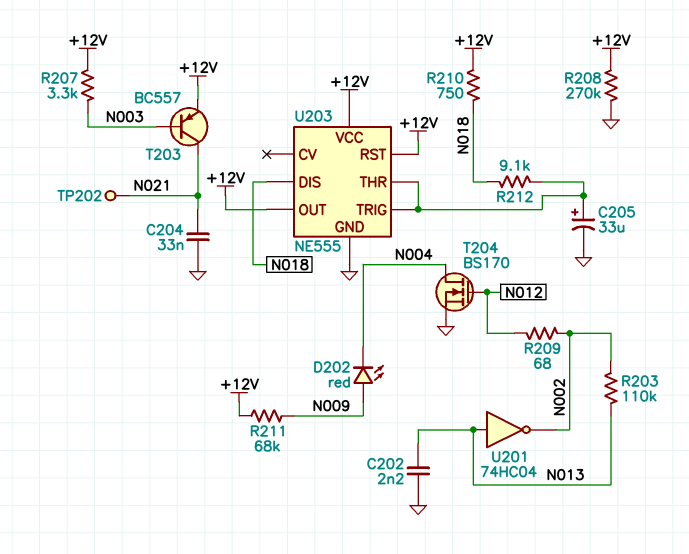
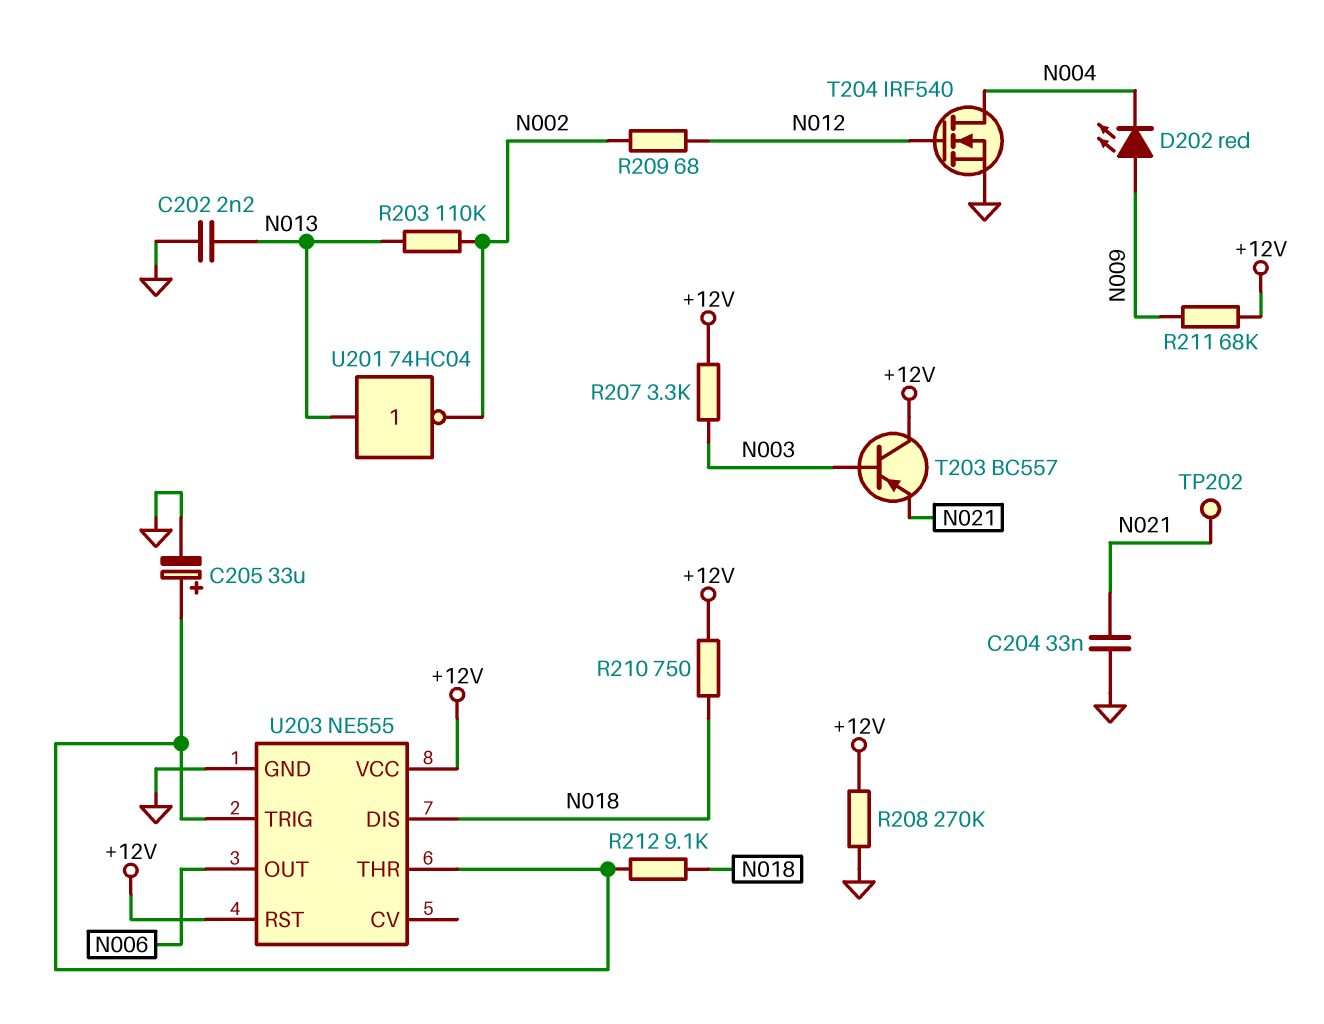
T203: PNP BC557 (B N003, C N021, E +12V) -> PNP BC557 (B N003, C +12V, E N021)
T204: NMOS BS170 (G N012, D N004, S GND) -> NMOS IRF540 (G N012, D N004, S GND)
U203 pin OUT: +12V -> N006

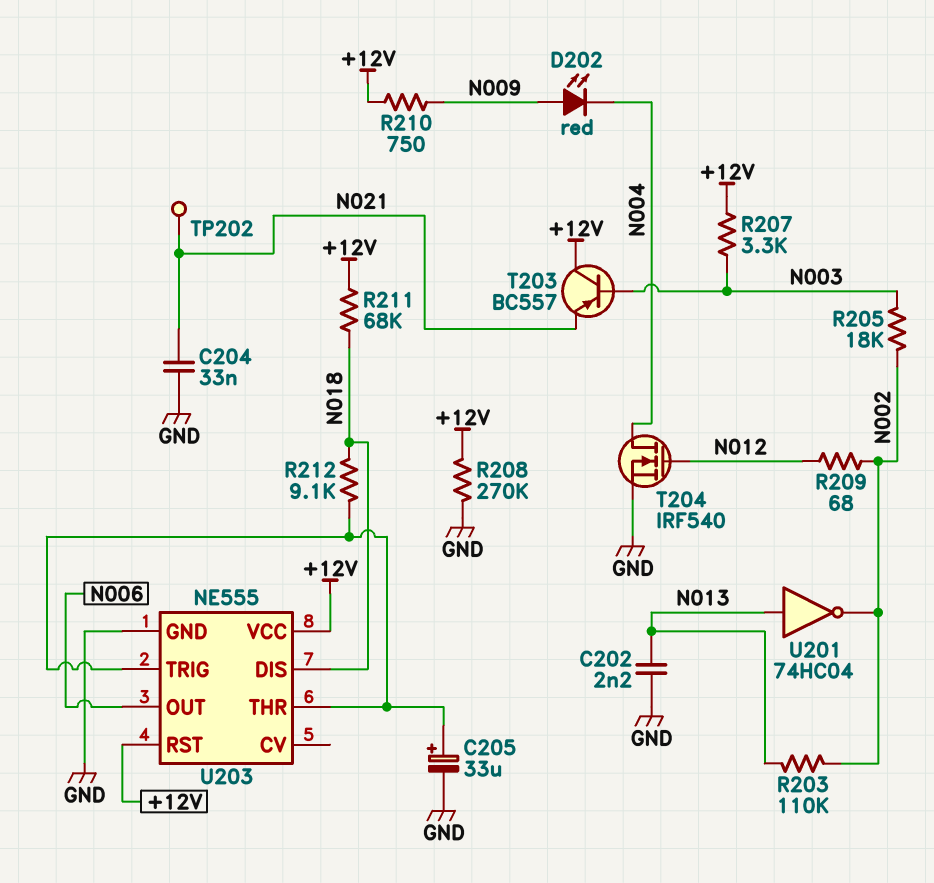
R205: none -> 18k (N002, N003)
R210: 750 (+12V, N018) -> 750 (+12V, N009)
R211: 68k (+12V, N009) -> 68k (+12V, N018)

